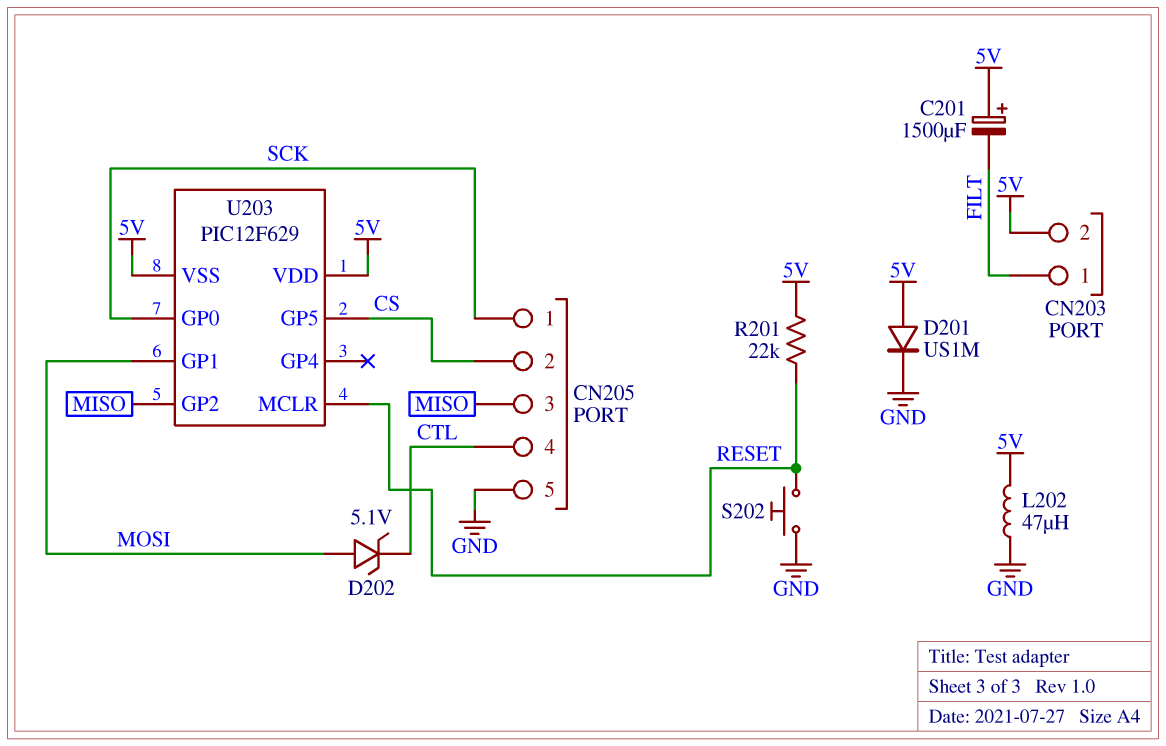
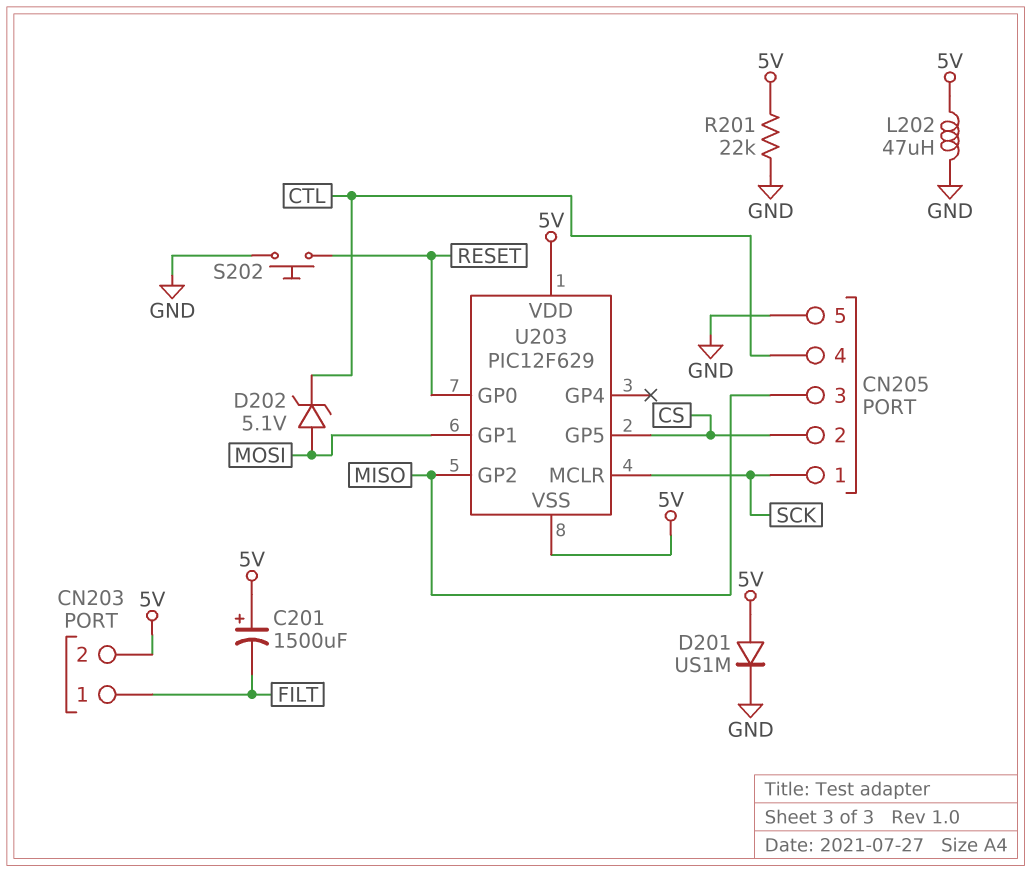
R201: 22k (5V, RESET) -> 22k (5V, GND)
U203 pin GP0: SCK -> RESET
U203 pin MCLR: RESET -> SCK

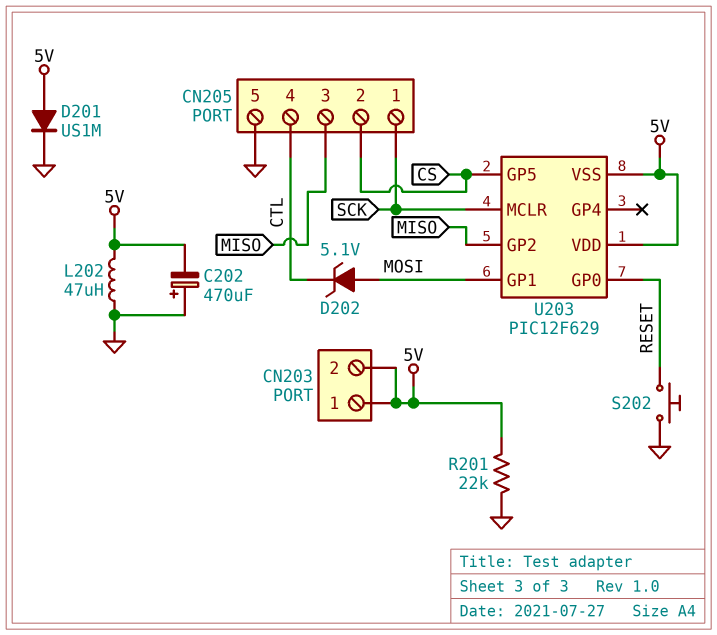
C201: 1500uF (plus 5V, minus FILT) -> none
C202: none -> 470uF (plus GND, minus 5V)
CN203 pin 1: FILT -> 5V

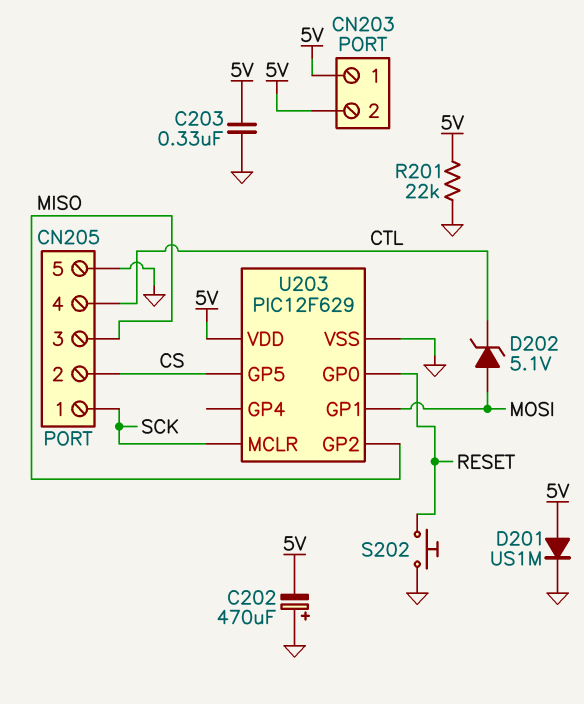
C203: none -> 330nF (5V, GND)
L202: 47uH (5V, GND) -> none
U203 pin VSS: 5V -> GND

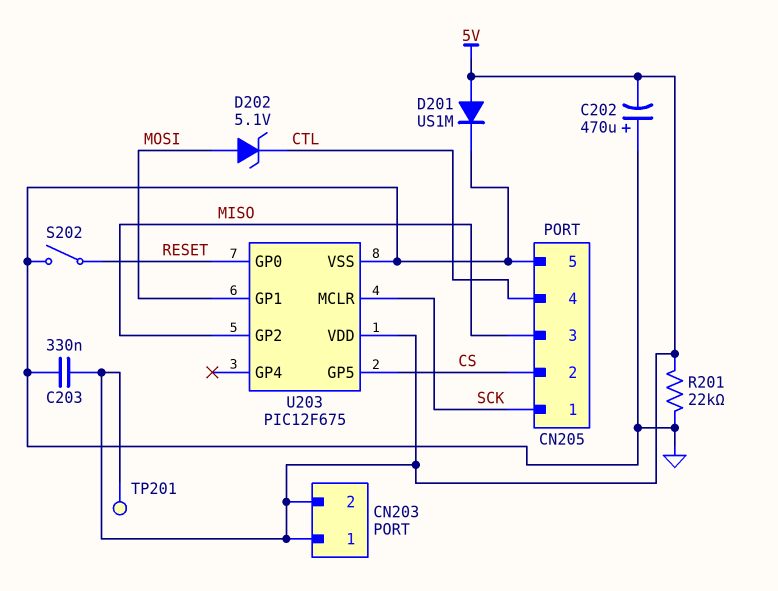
S202: button (GND, RESET) -> switch (GND, RESET)
TP201: none -> test point (5V)
U203: PIC12F629 -> PIC12F675

